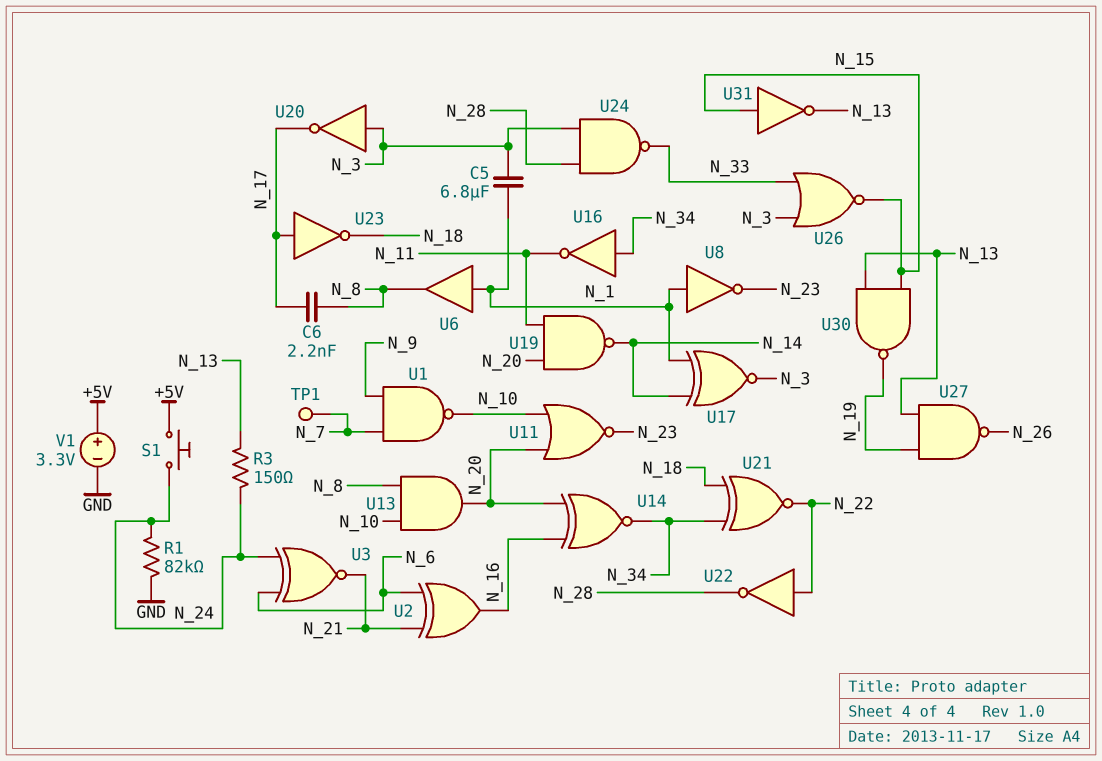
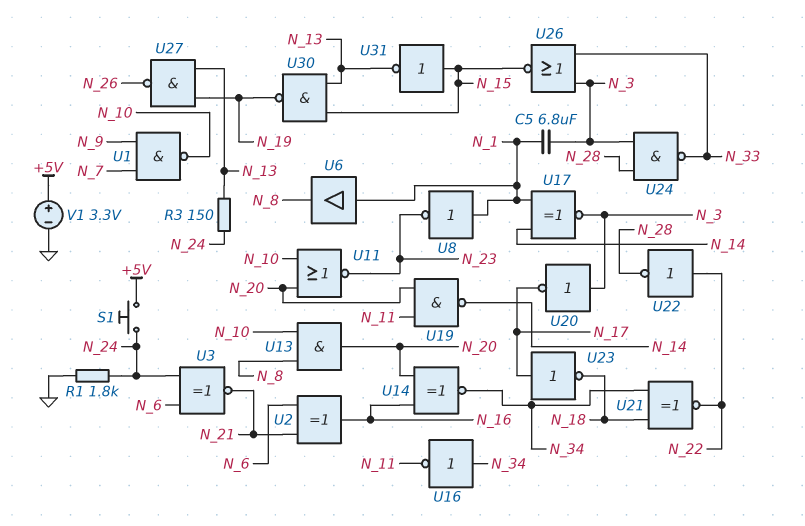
C6: 2.2nF (N_8, N_17) -> none
R1: 82k (GND, N_24) -> 1.8k (GND, N_24)
TP1: test point (N_7) -> none

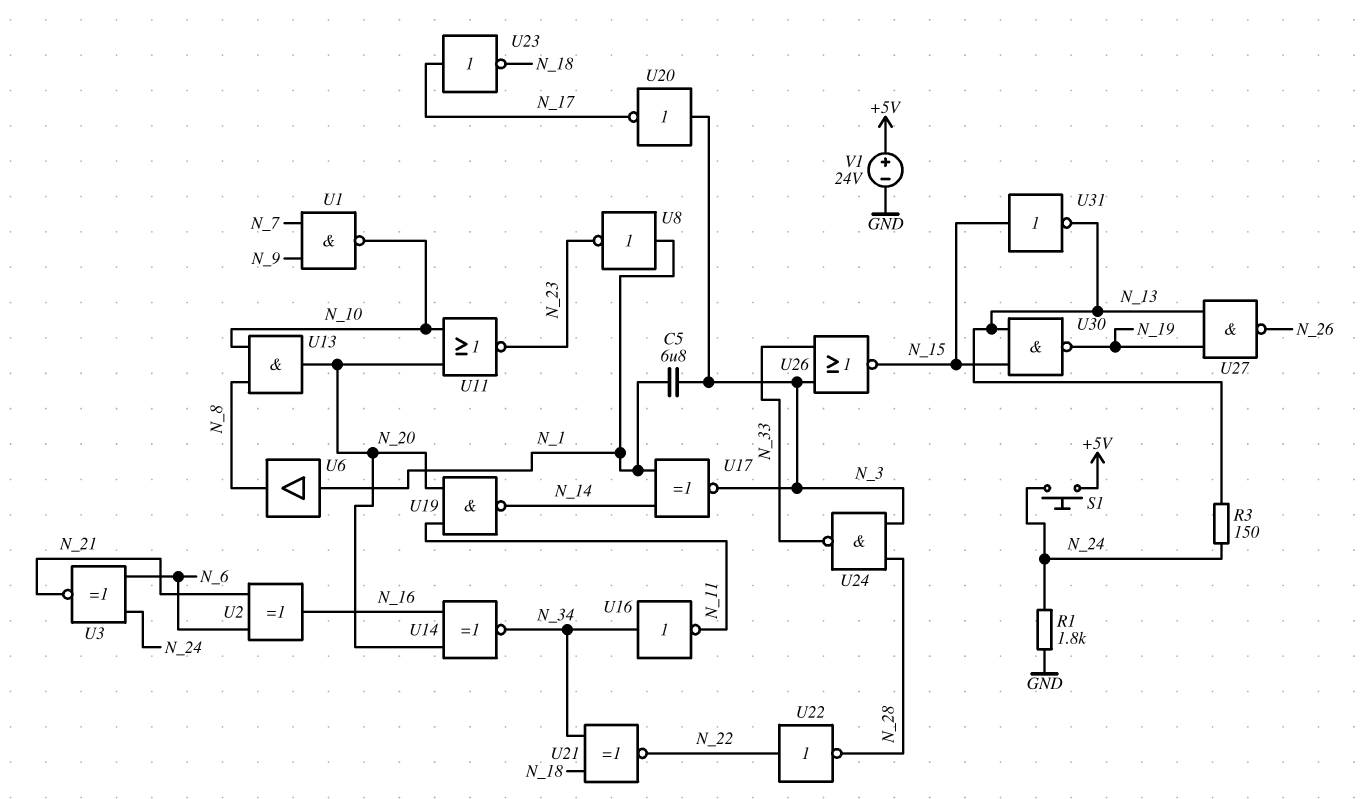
V1: 3.3V (plus +5V, minus GND) -> 24V (plus +5V, minus GND)

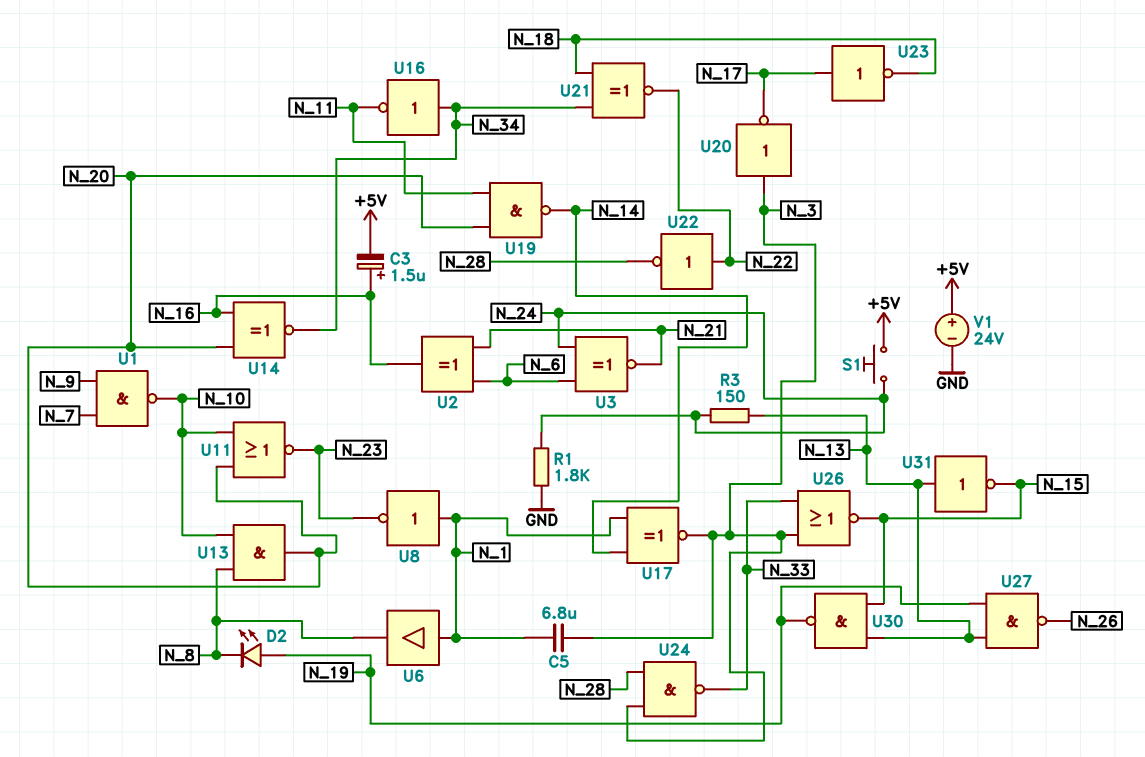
C3: none -> 1.5uF (plus N_16, minus +5V)
D2: none -> LED (A N_19, K N_8)
U31: NOT (in N_15, out N_13) -> NOT (in N_13, out N_15)

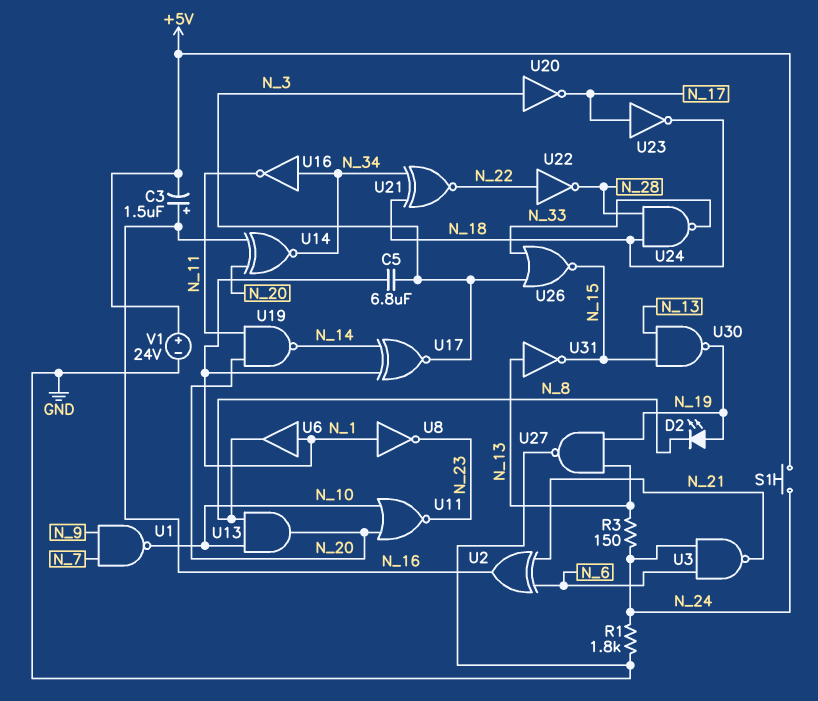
U3: XNOR (in N_6, in N_24, out N_21) -> NAND (in N_6, in N_24, out N_21)
U24: NAND (in N_3, in N_28, out N_33) -> NAND (in N_18, in N_28, out N_33)
U27: NAND (in N_13, in N_19, out N_26) -> NAND (in N_13, in N_19, out GND)

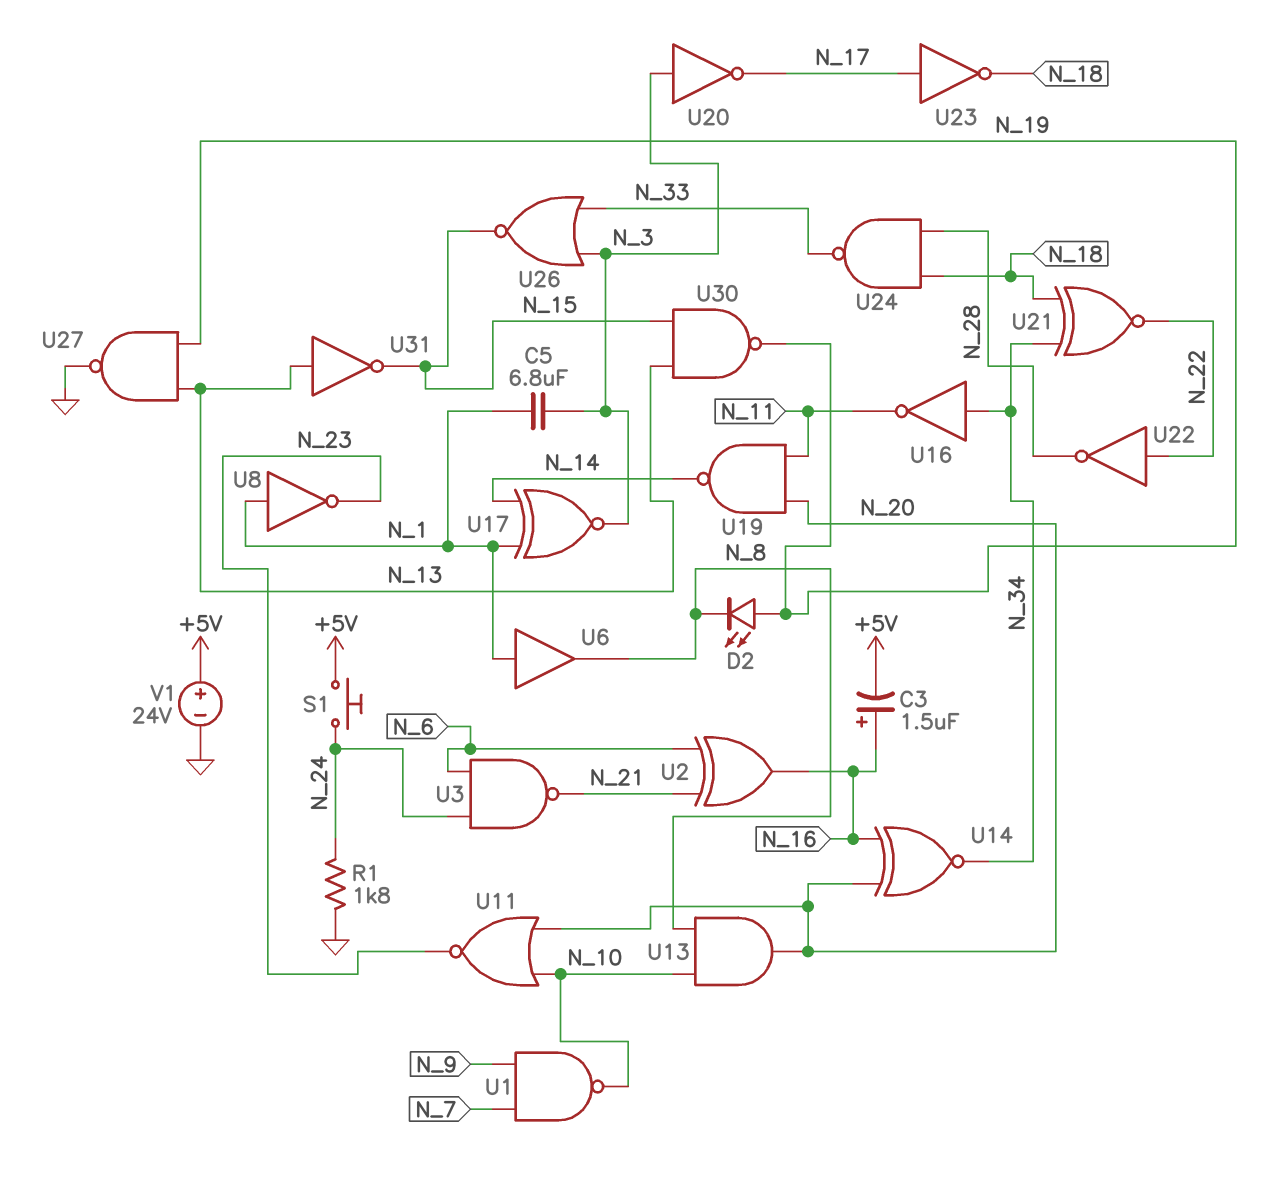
R3: 150 (N_13, N_24) -> none

